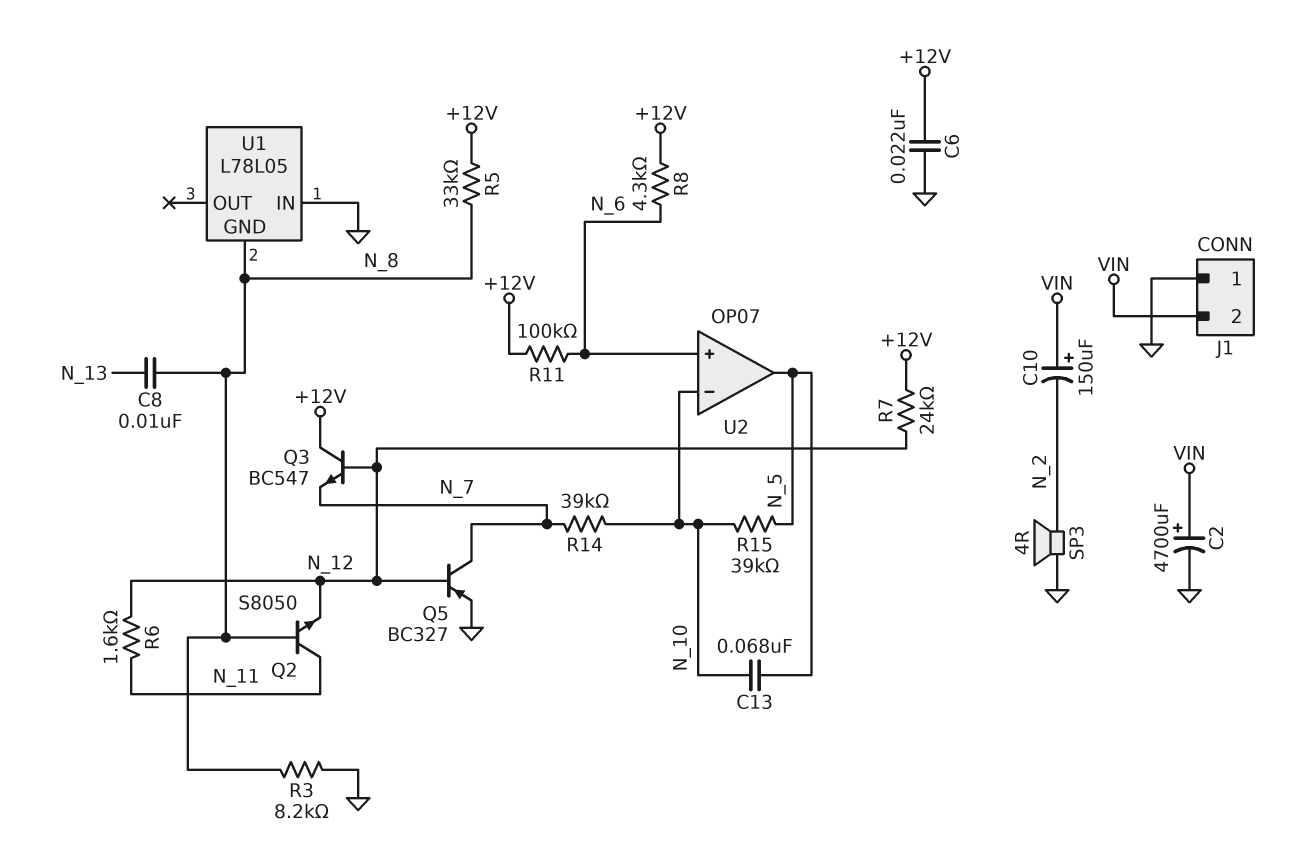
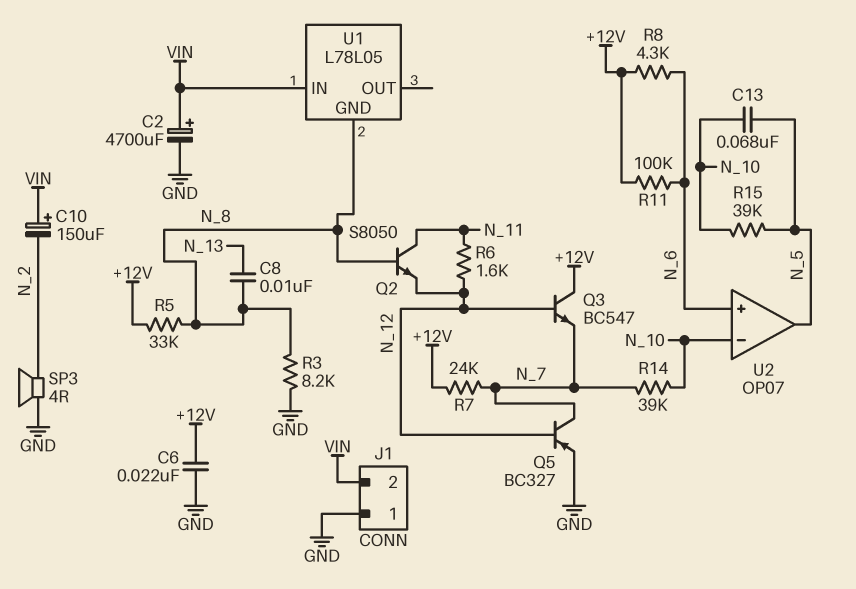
R7: 24k (+12V, N_12) -> 24k (+12V, N_7)
U1 pin IN: GND -> VIN

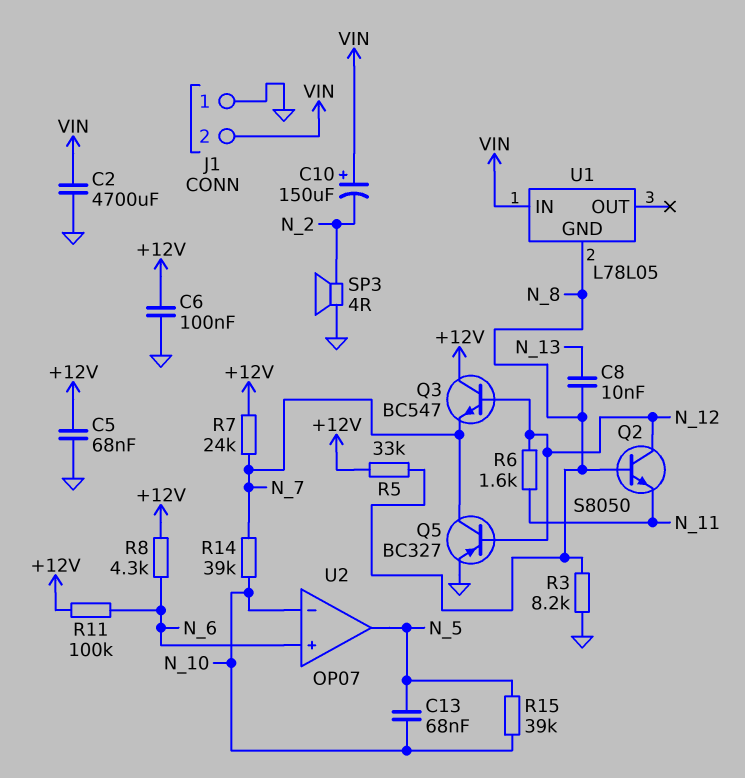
C2: 4700uF (plus VIN, minus GND) -> 4700uF (GND, VIN)
C5: none -> 68nF (+12V, GND)
C6: 22nF (+12V, GND) -> 100nF (+12V, GND)
Q2: NPN S8050 (B N_8, C N_11, E N_12) -> NPN S8050 (B N_8, C N_12, E N_11)

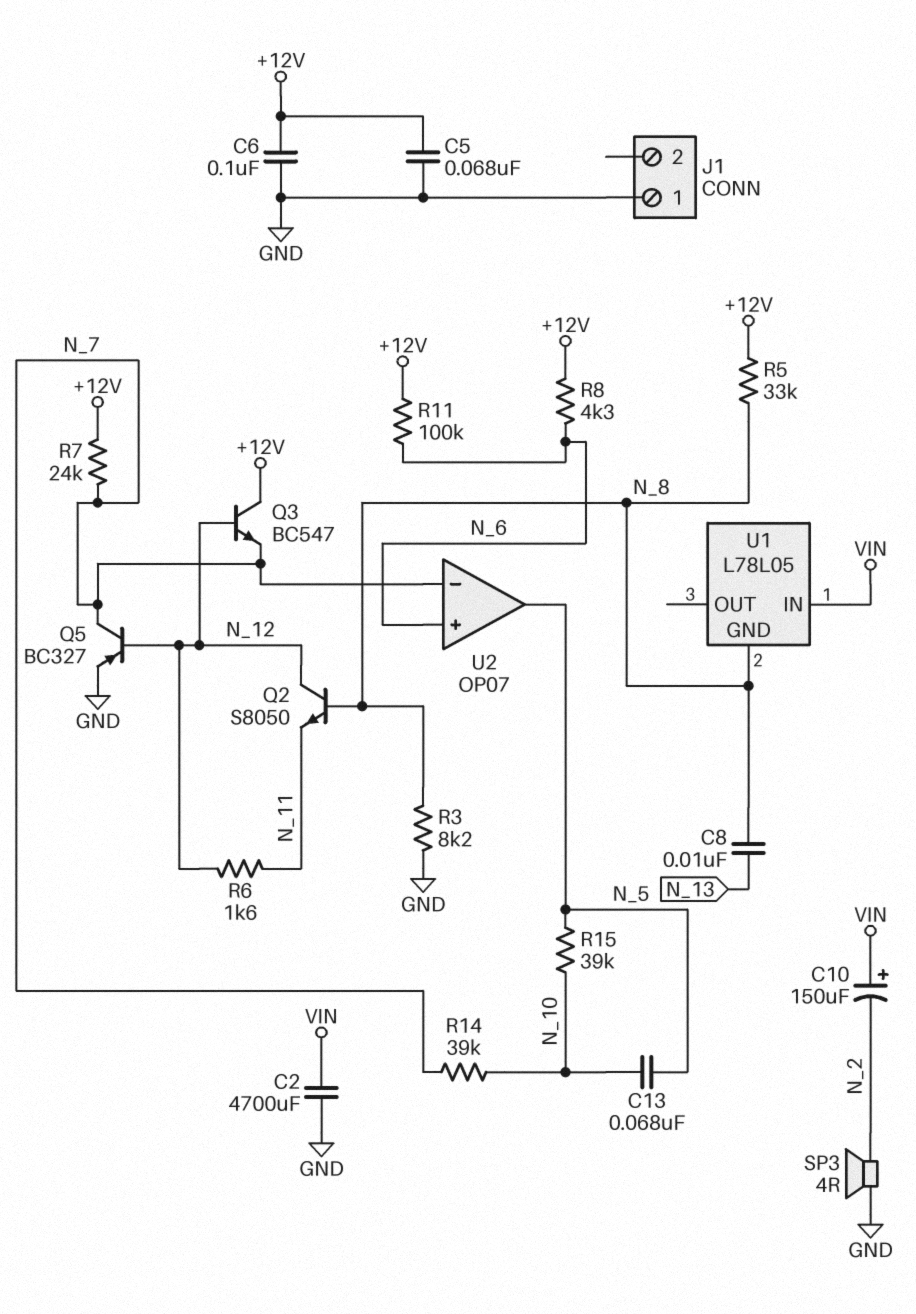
J1 pin 2: VIN -> none
U2 pin in-: N_10 -> N_7

